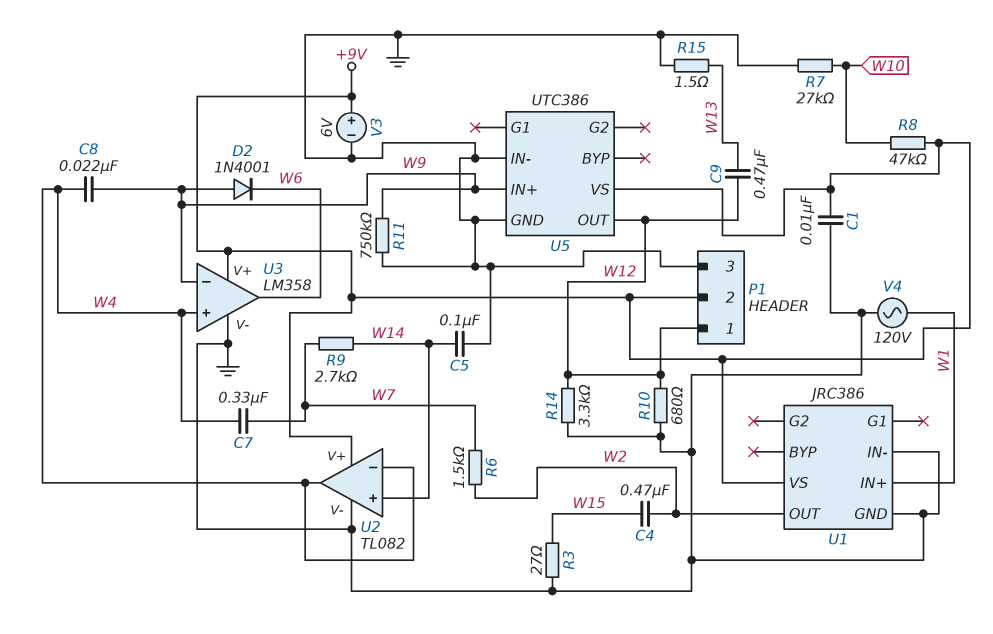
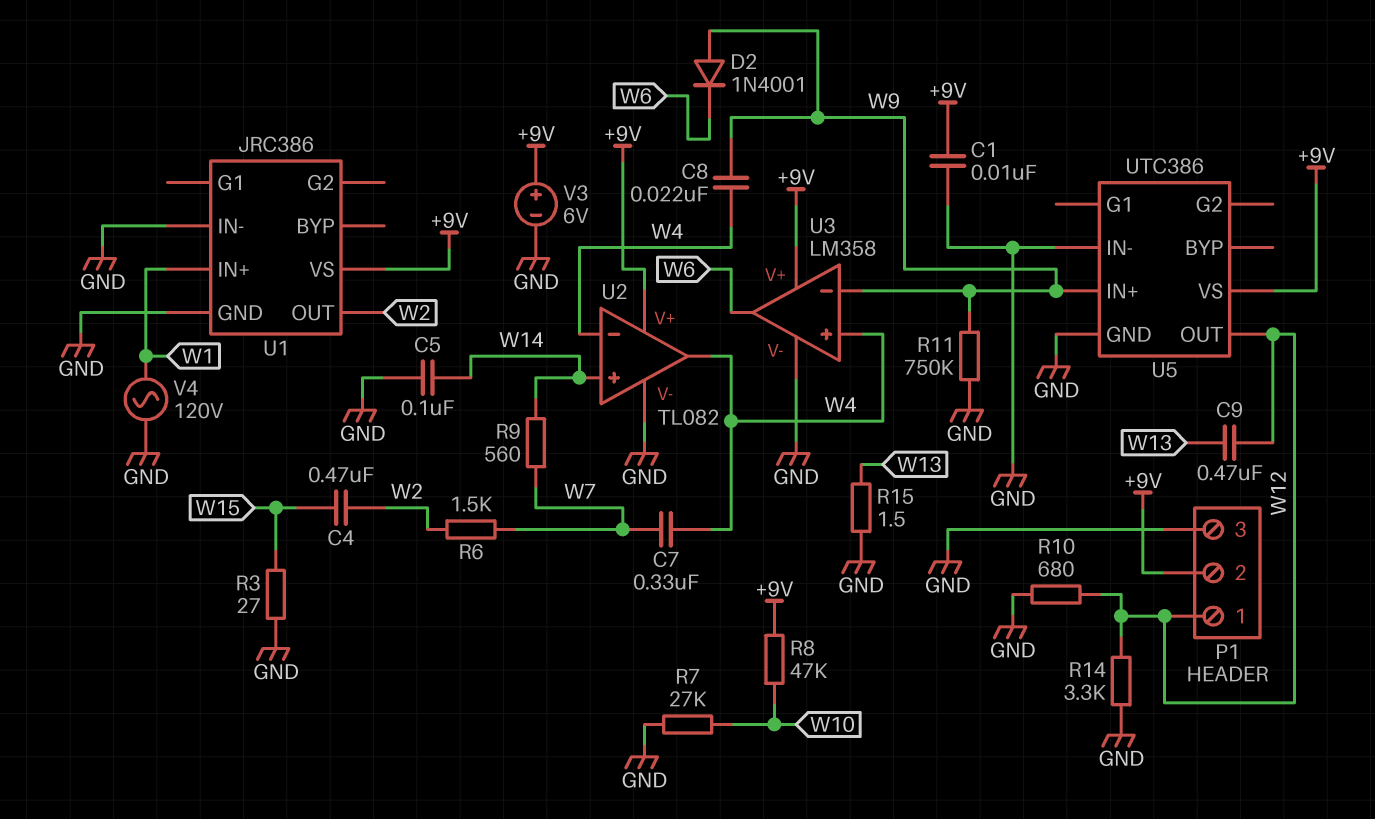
R9: 2.7k (W7, W14) -> 560 (W7, W14)

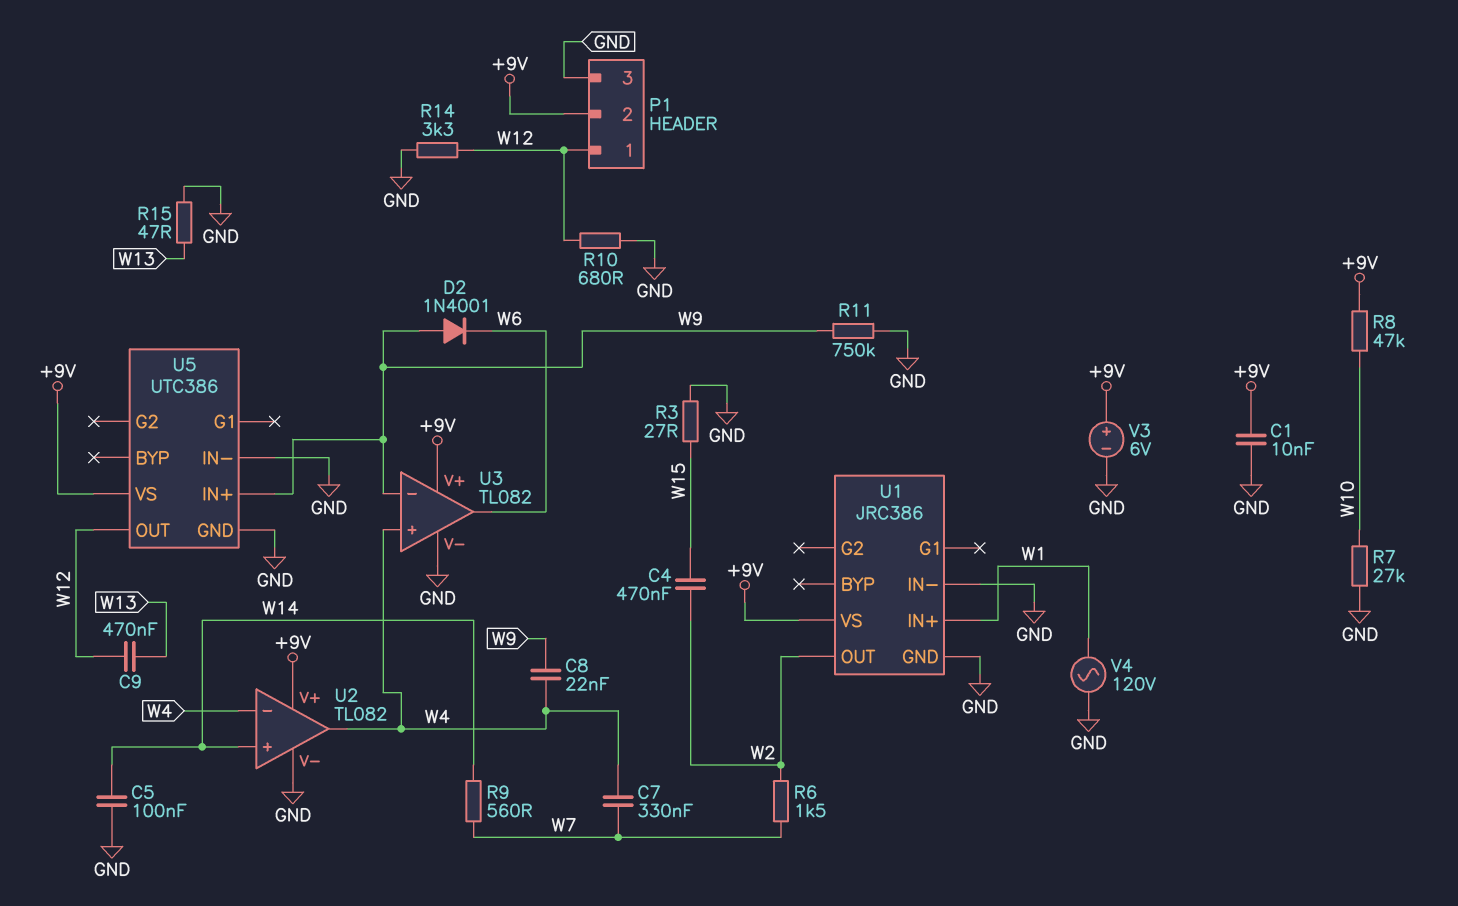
R15: 1.5 (GND, W13) -> 47 (GND, W13)
U3: LM358 -> TL082

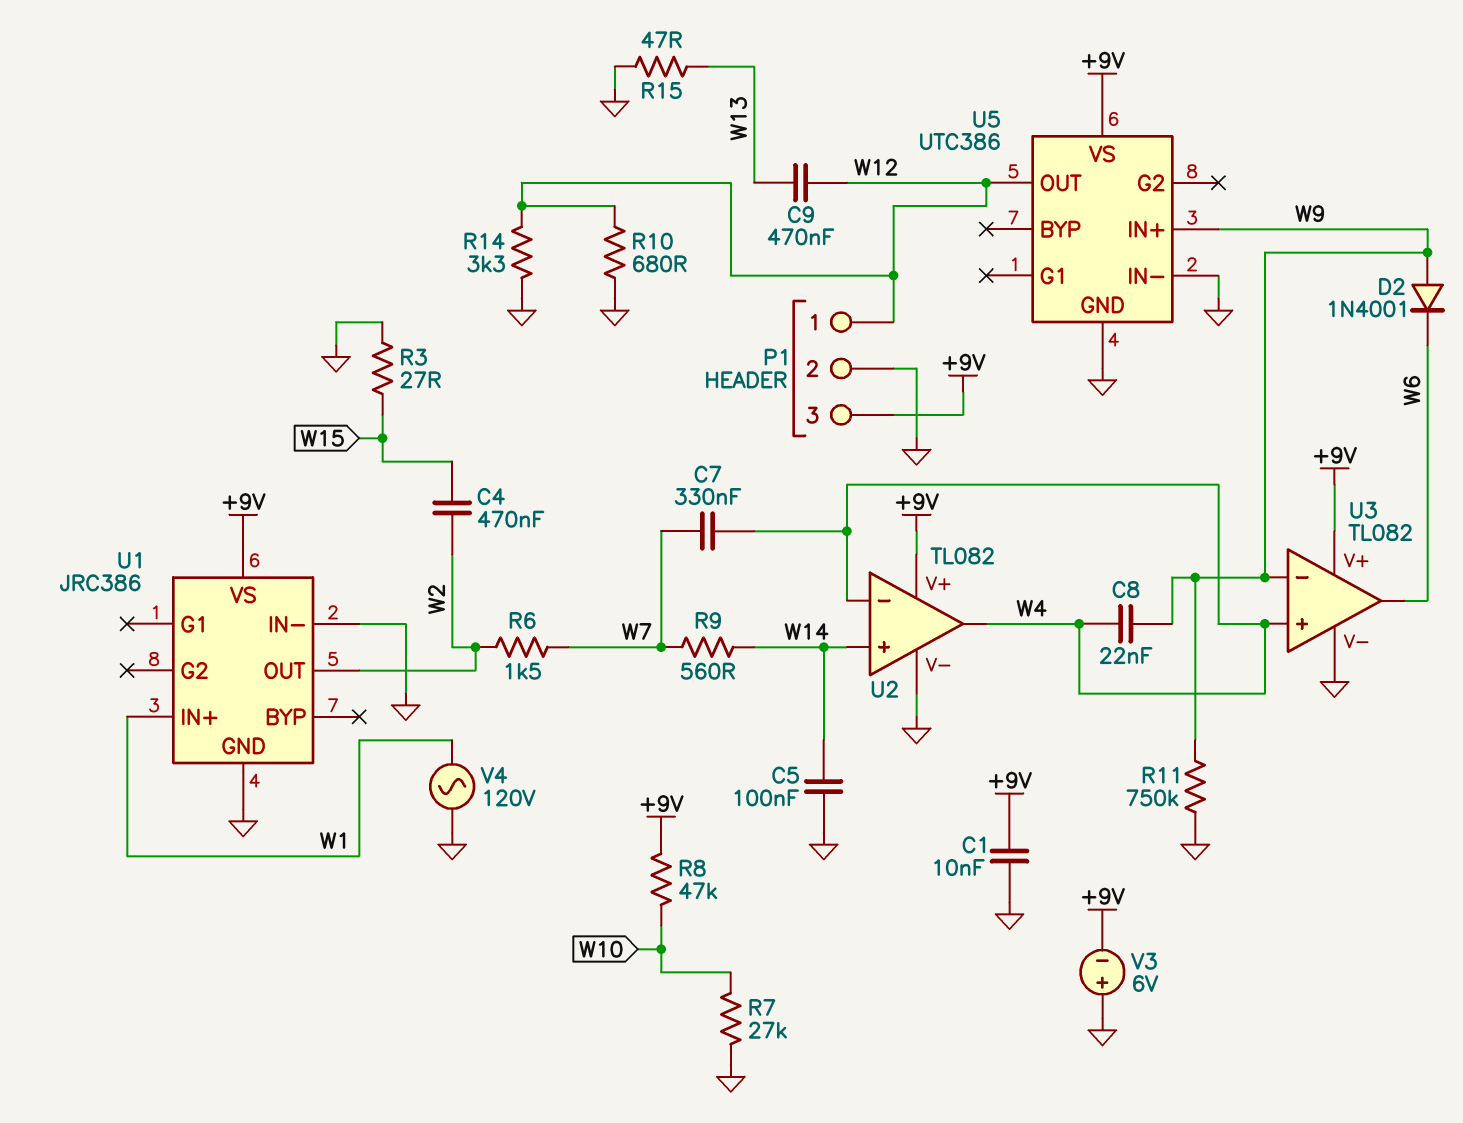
P1 pin 2: +9V -> GND
P1 pin 3: GND -> +9V
V3: 6V (plus +9V, minus GND) -> 6V (plus GND, minus +9V)

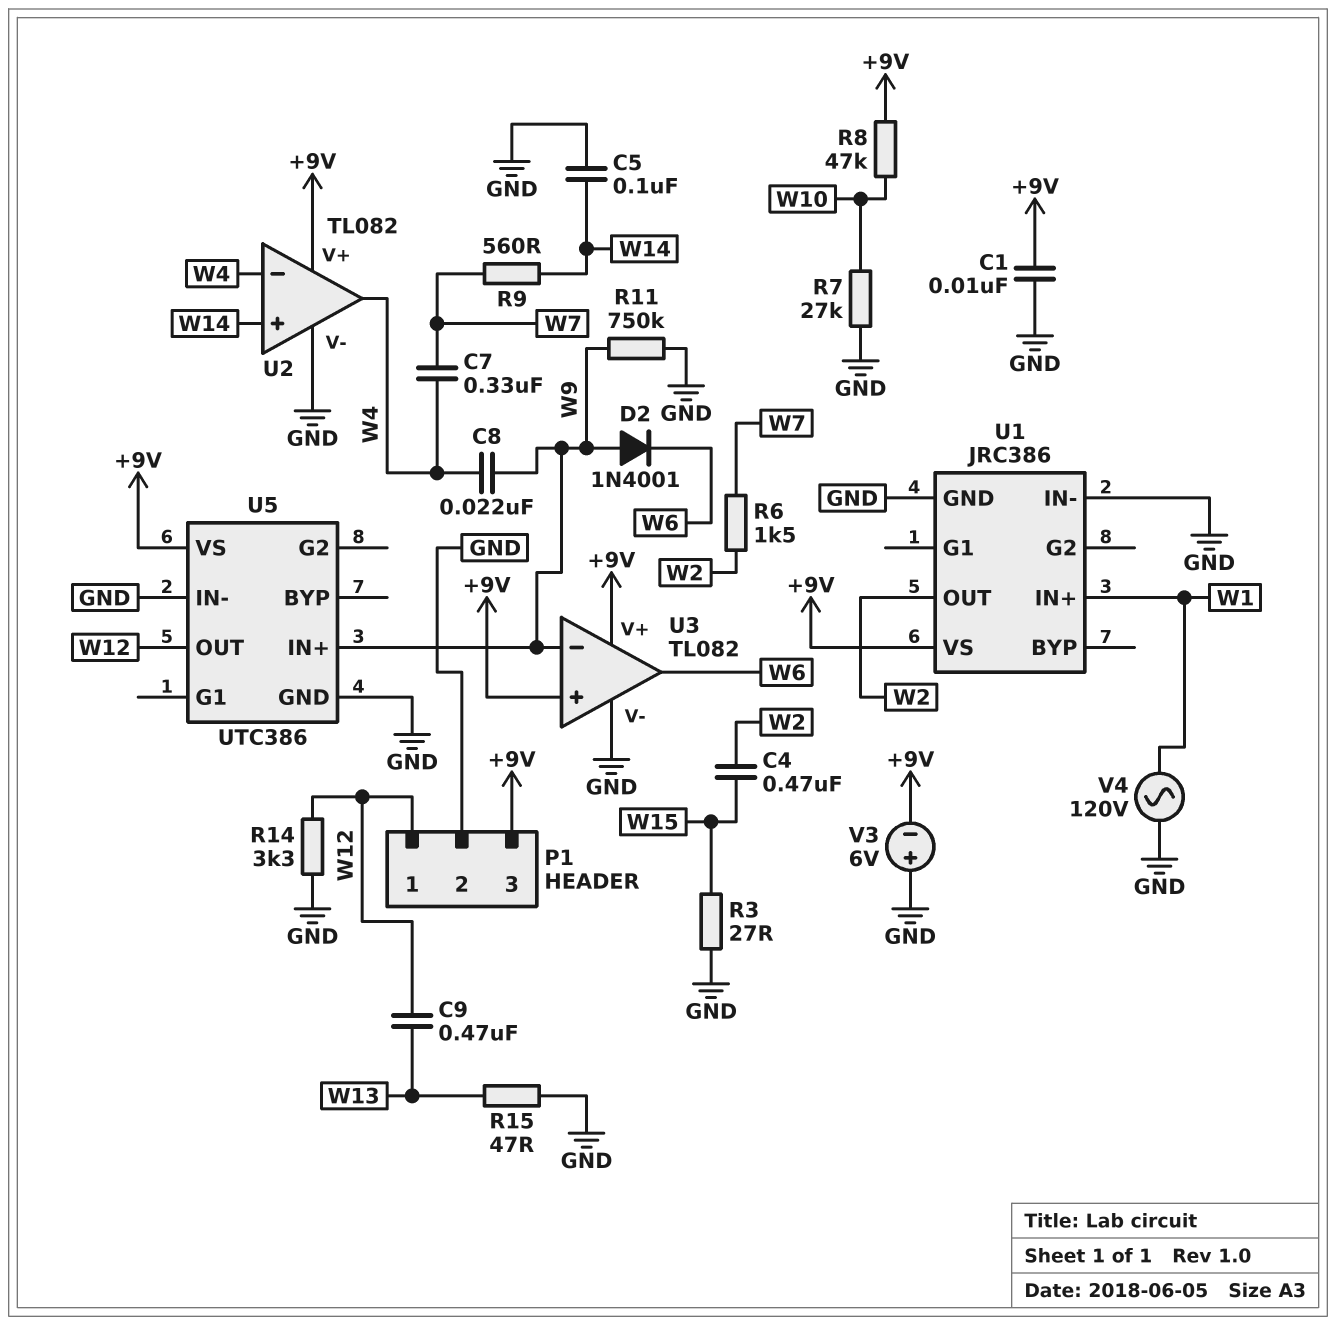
R10: 680 (GND, W12) -> none
U3 pin in+: W4 -> +9V

